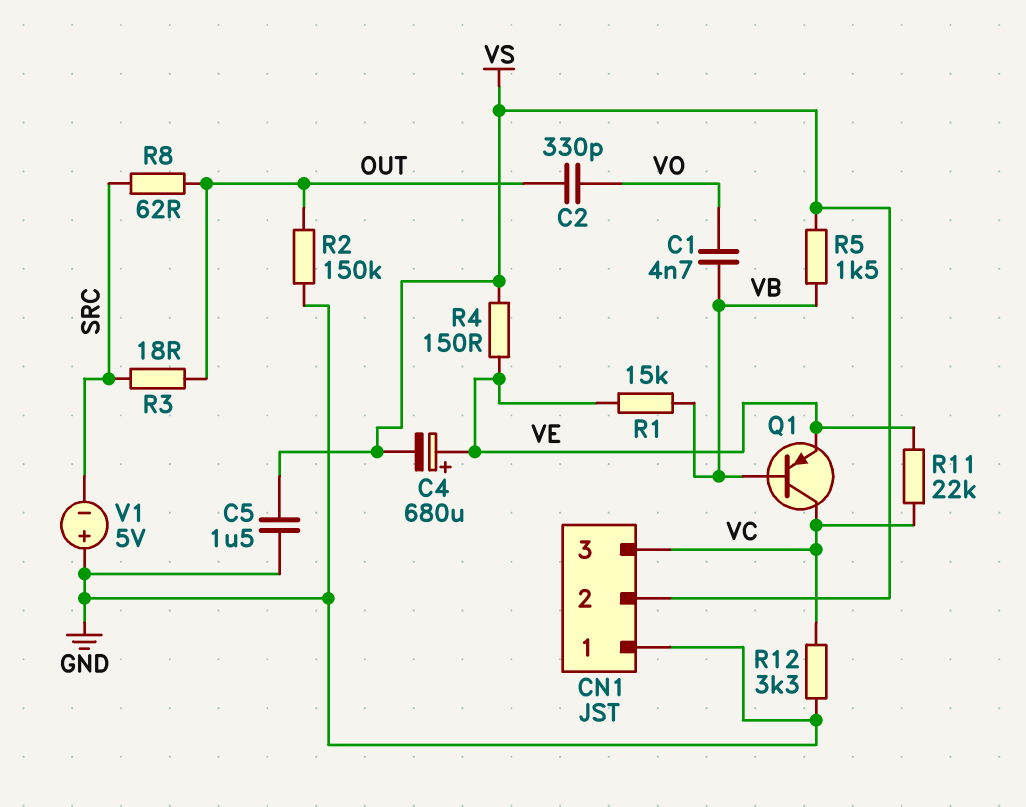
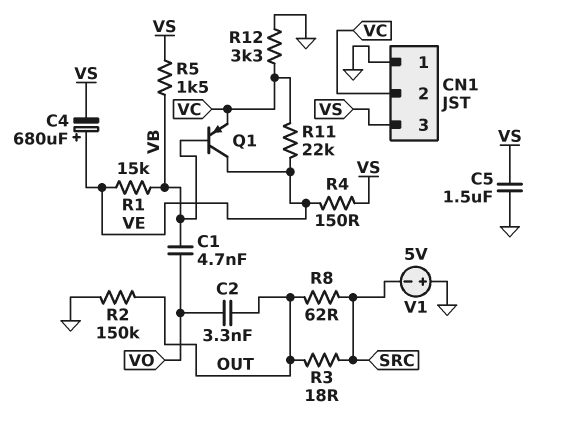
C2: 330pF (OUT, VO) -> 3.3nF (OUT, VO)
CN1 pin 2: VS -> VC
CN1 pin 3: VC -> VS
Q1: PNP (B VB, C VC, E VE) -> PNP (B VB, C VE, E VC)

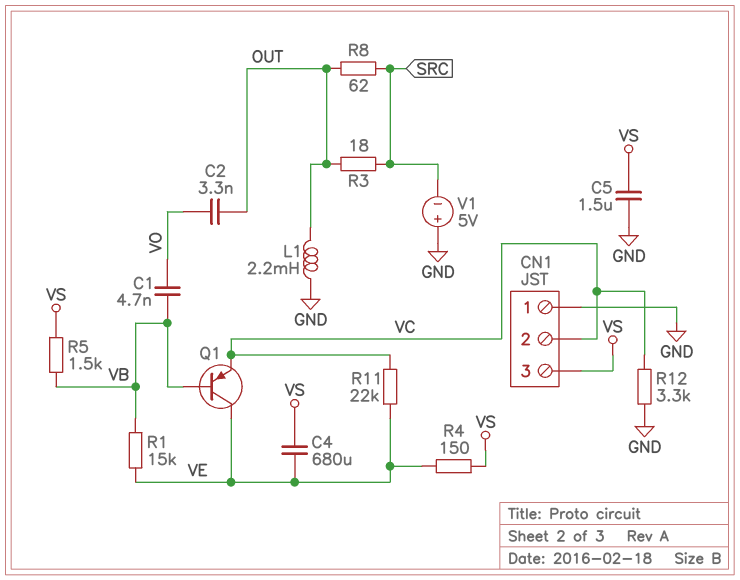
C4: 680uF (plus VE, minus VS) -> 680uF (VE, VS)
L1: none -> 2.2mH (GND, OUT)
R2: 150k (GND, OUT) -> none

